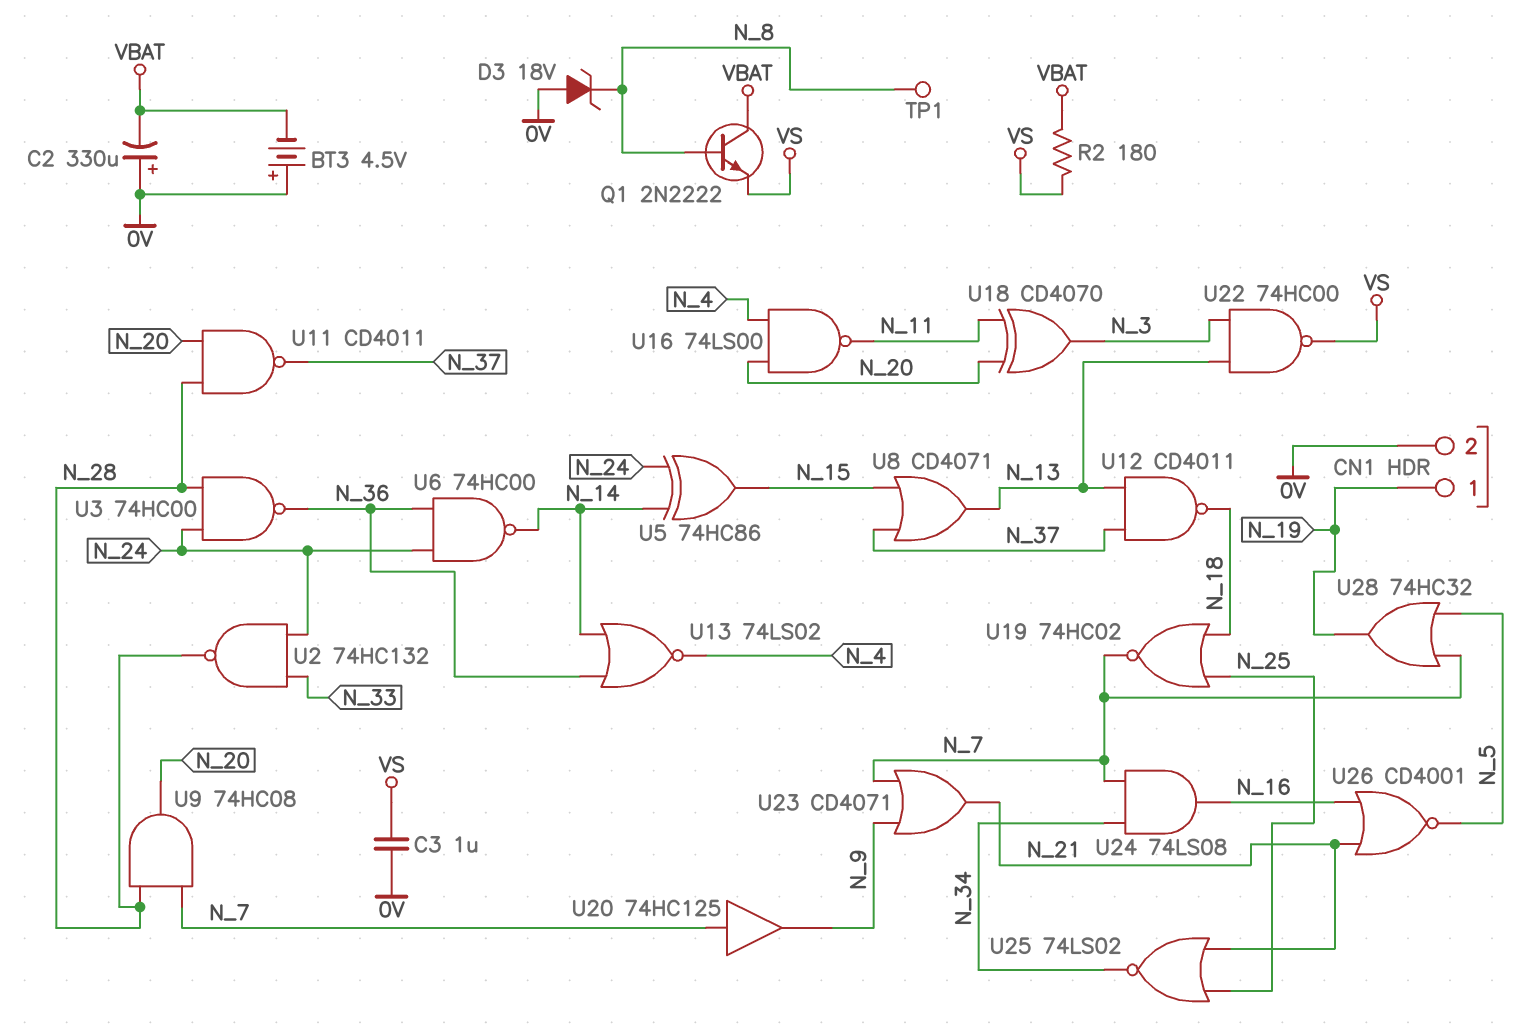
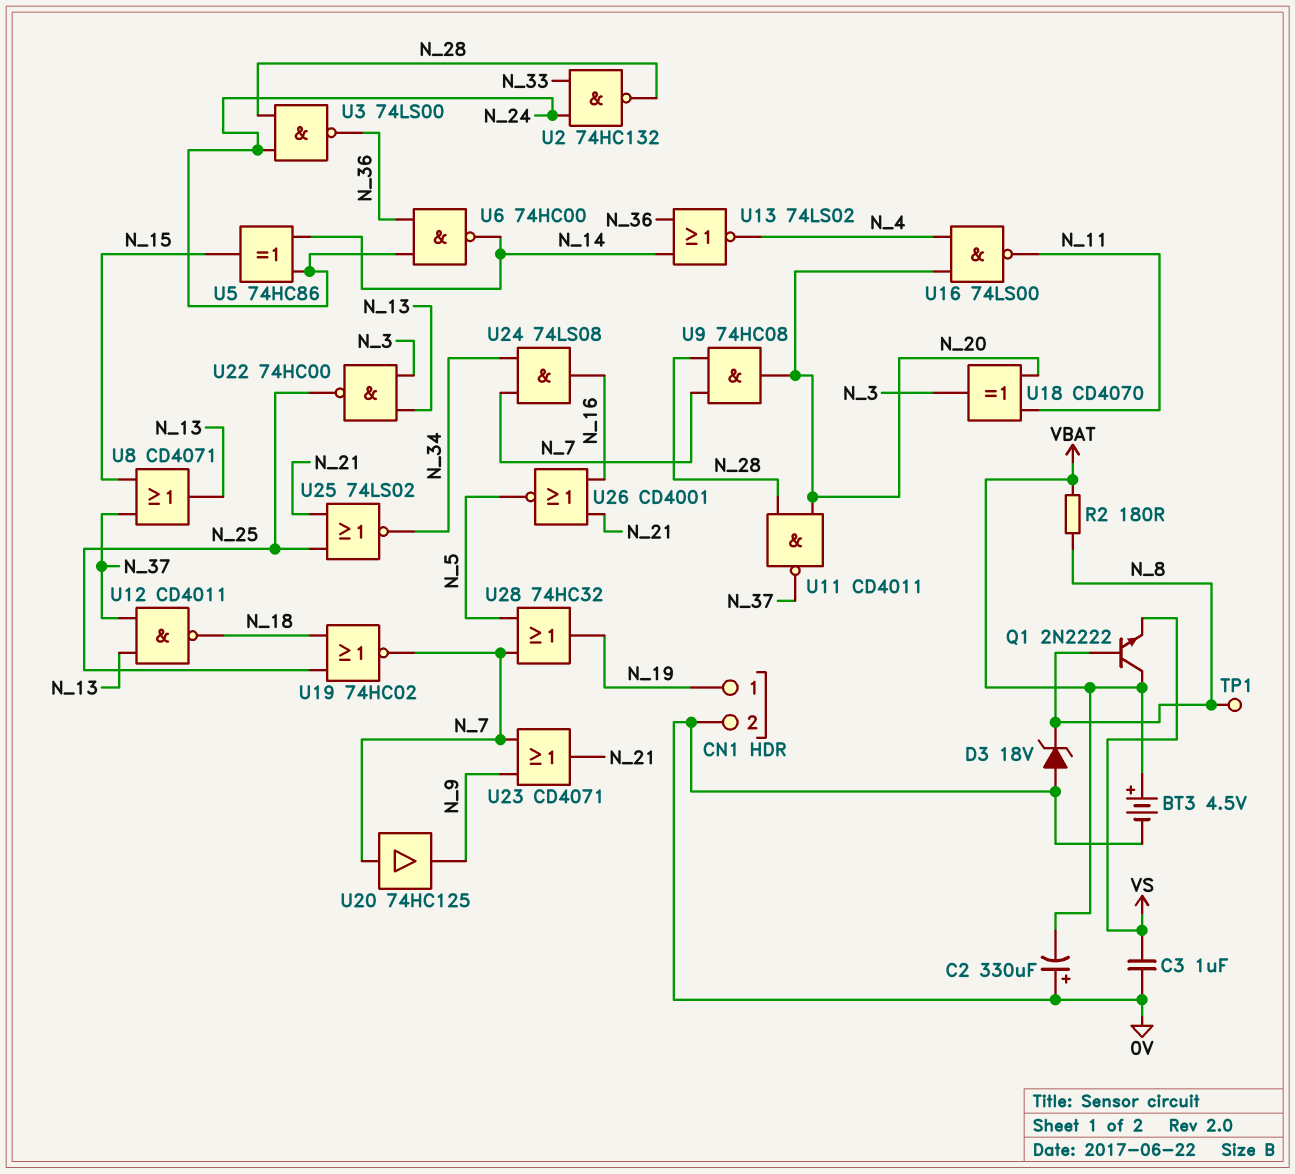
BT3: 4.5V (plus 0V, minus VBAT) -> 4.5V (plus VBAT, minus 0V)
R2: 180 (VBAT, VS) -> 180 (N_8, VBAT)
U3: NAND 74HC00 (in N_24, in N_28, out N_36) -> NAND 74LS00 (in N_24, in N_28, out N_36)
U22: NAND 74HC00 (in N_3, in N_13, out VS) -> NAND 74HC00 (in N_3, in N_13, out N_25)

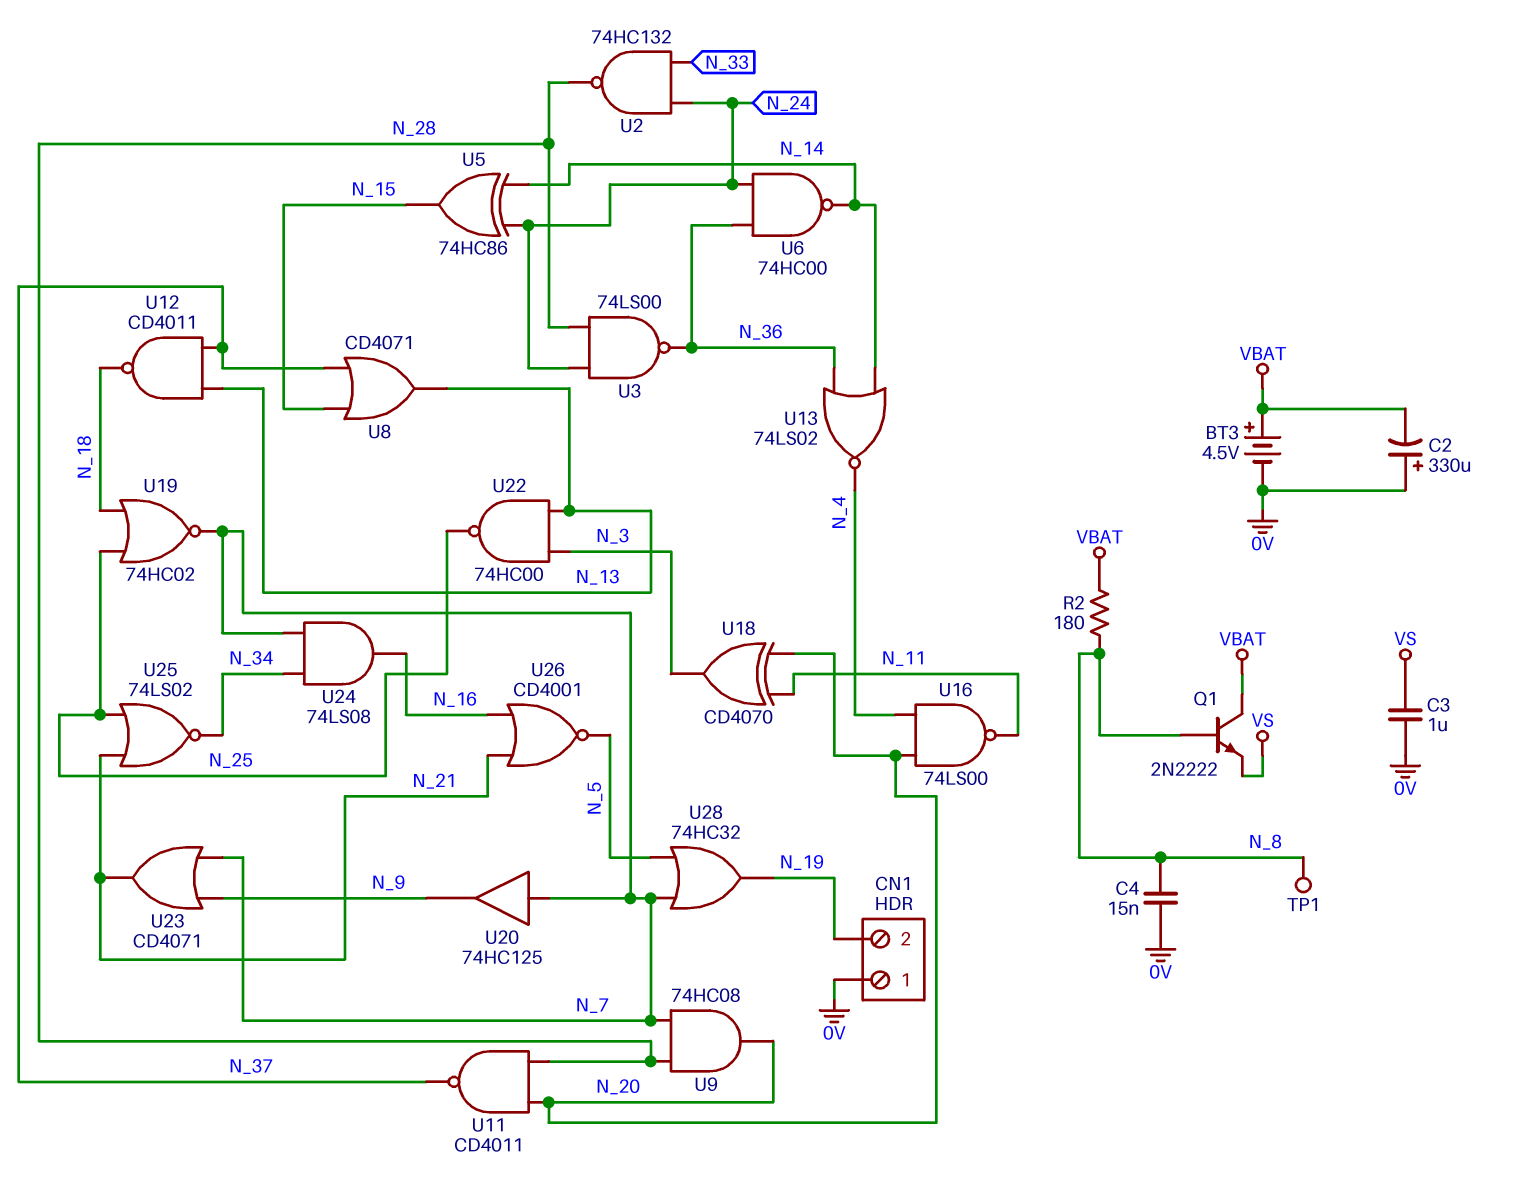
C4: none -> 15nF (0V, N_8)
CN1 pin 1: N_19 -> 0V
CN1 pin 2: 0V -> N_19
D3: zener 18V (A 0V, K N_8) -> none

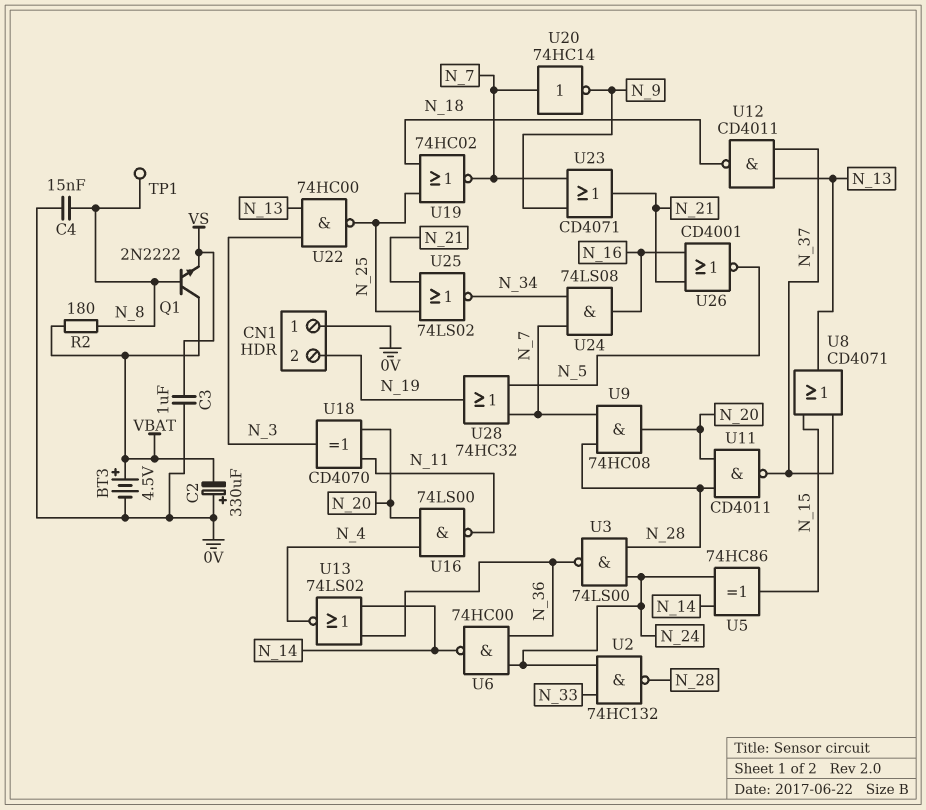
U20: buffer 74HC125 (in N_7, out N_9) -> NOT 74HC14 (in N_7, out N_9)

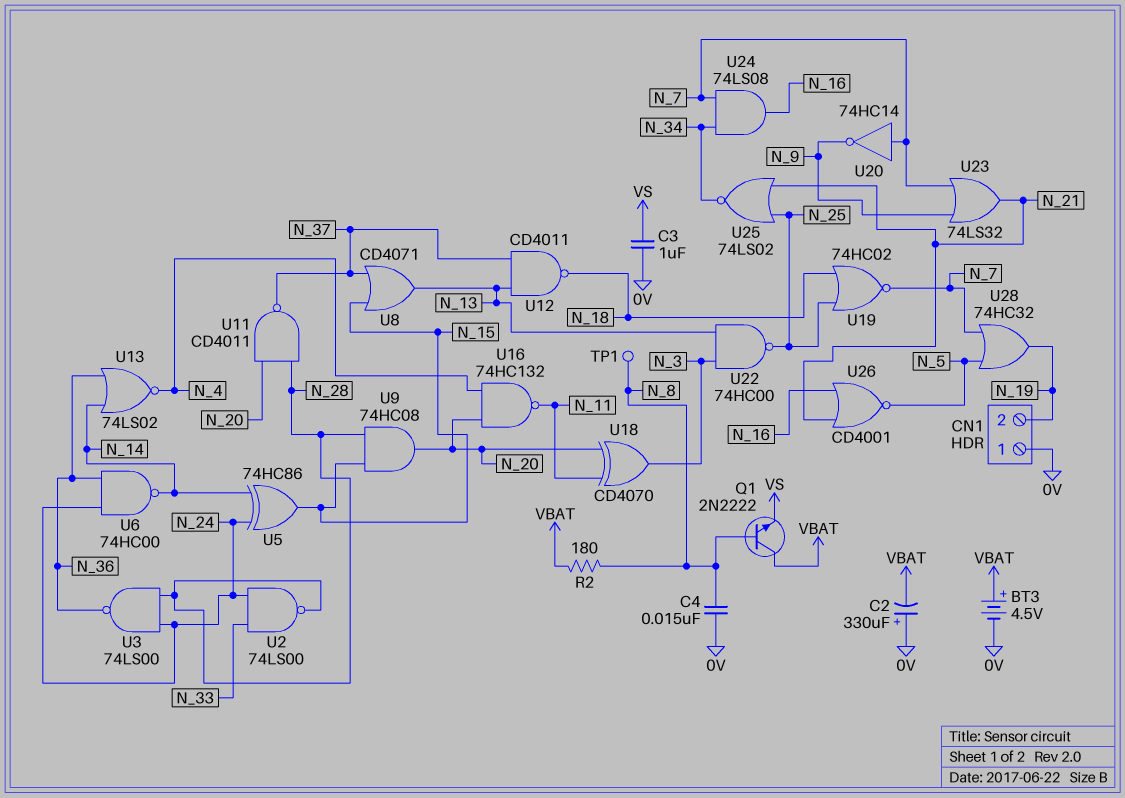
U2: NAND 74HC132 (in N_24, in N_33, out N_28) -> NAND 74LS00 (in N_24, in N_33, out N_28)
U9: AND 74HC08 (in N_7, in N_28, out N_20) -> AND 74HC08 (in N_15, in N_28, out N_20)
U16: NAND 74LS00 (in N_4, in N_20, out N_11) -> NAND 74HC132 (in N_4, in N_20, out N_11)
U23: OR CD4071 (in N_7, in N_9, out N_21) -> OR 74LS32 (in N_7, in N_9, out N_21)

